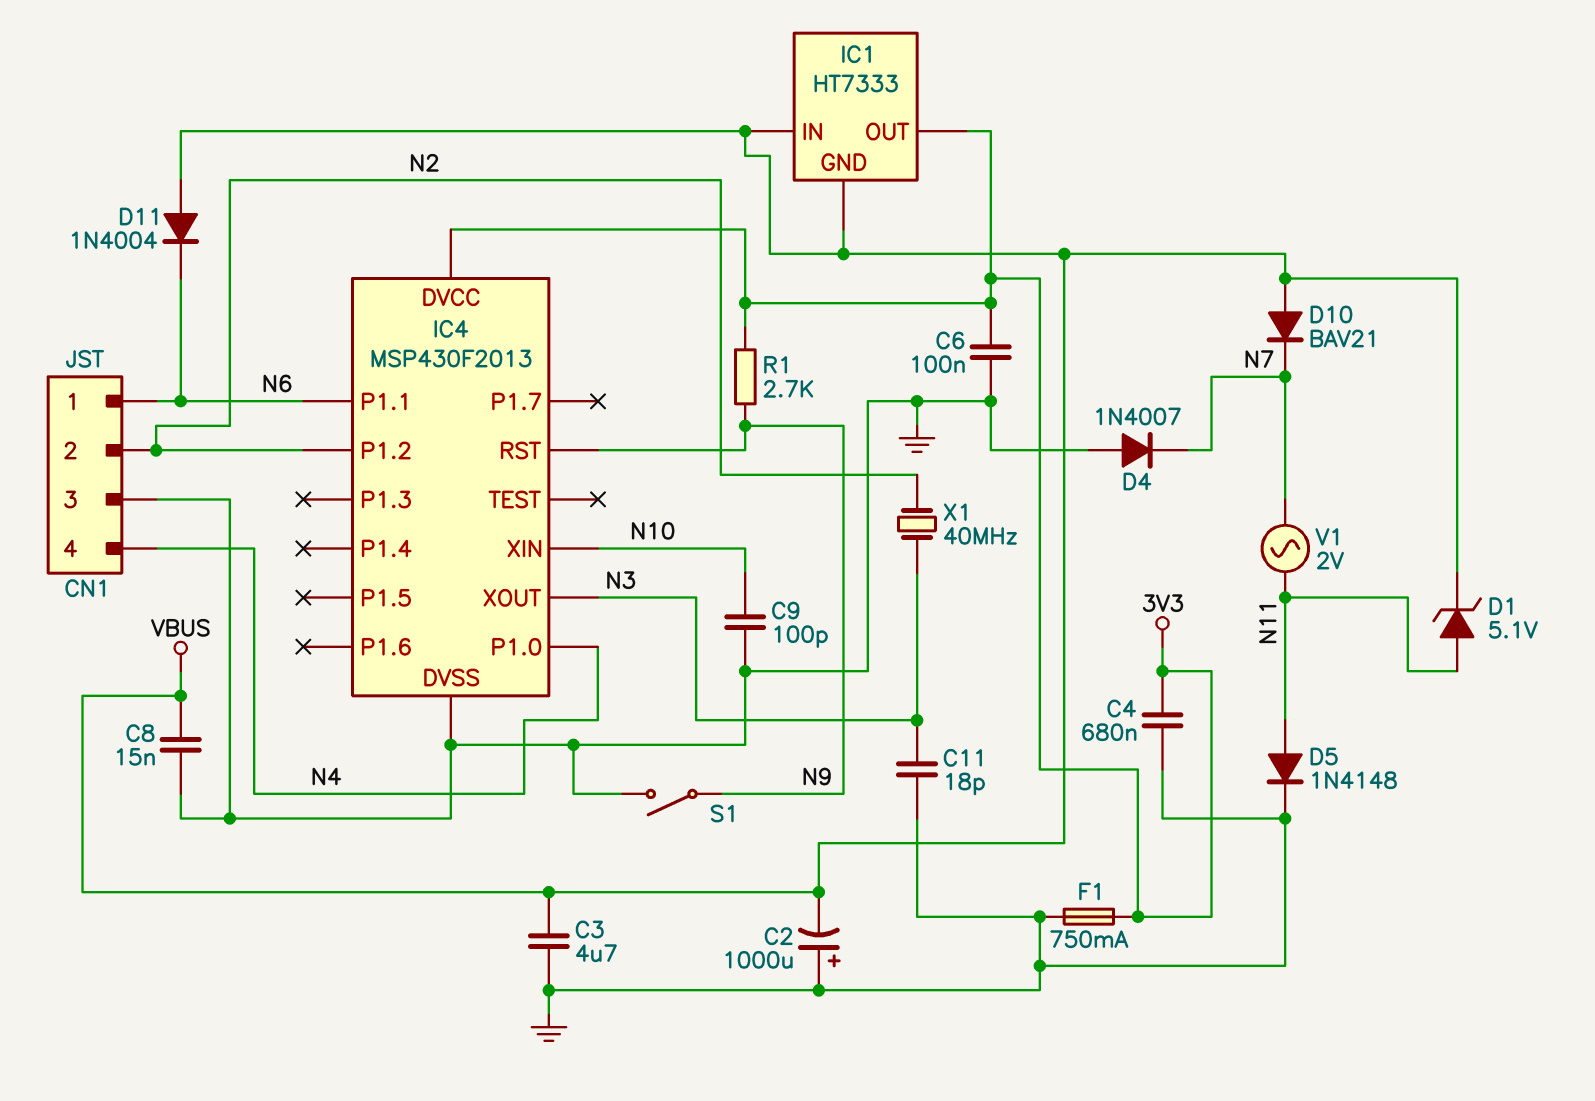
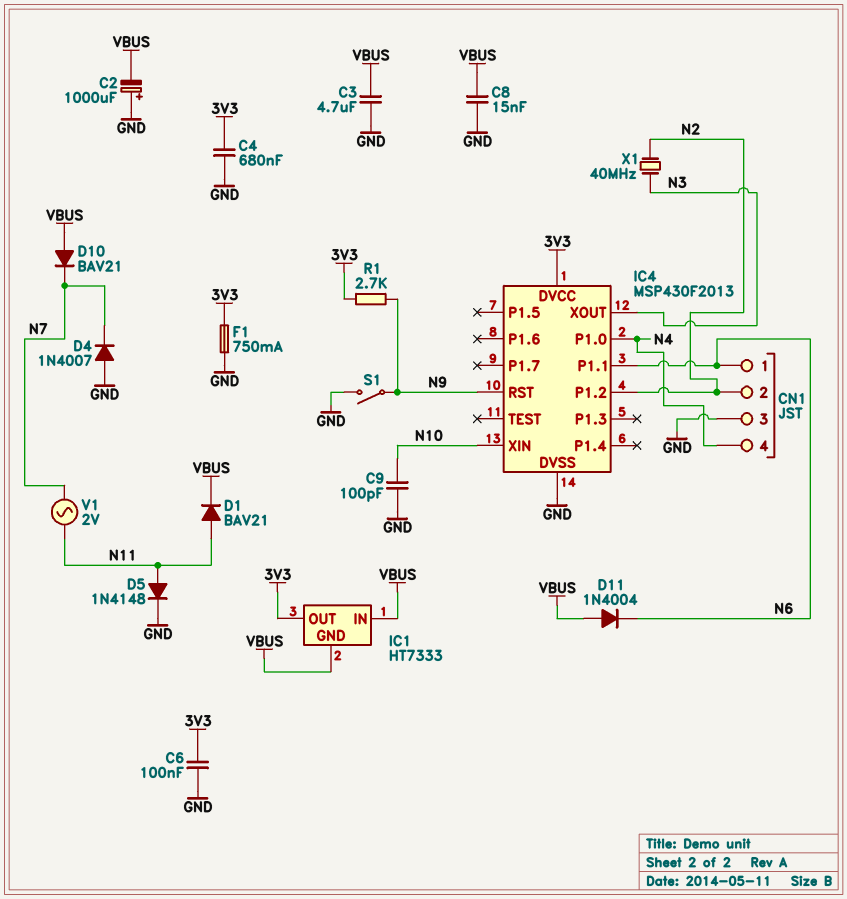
C11: 18pF (GND, N3) -> none
D1: zener 5.1V (A N11, K VBUS) -> diode BAV21 (A N11, K VBUS)

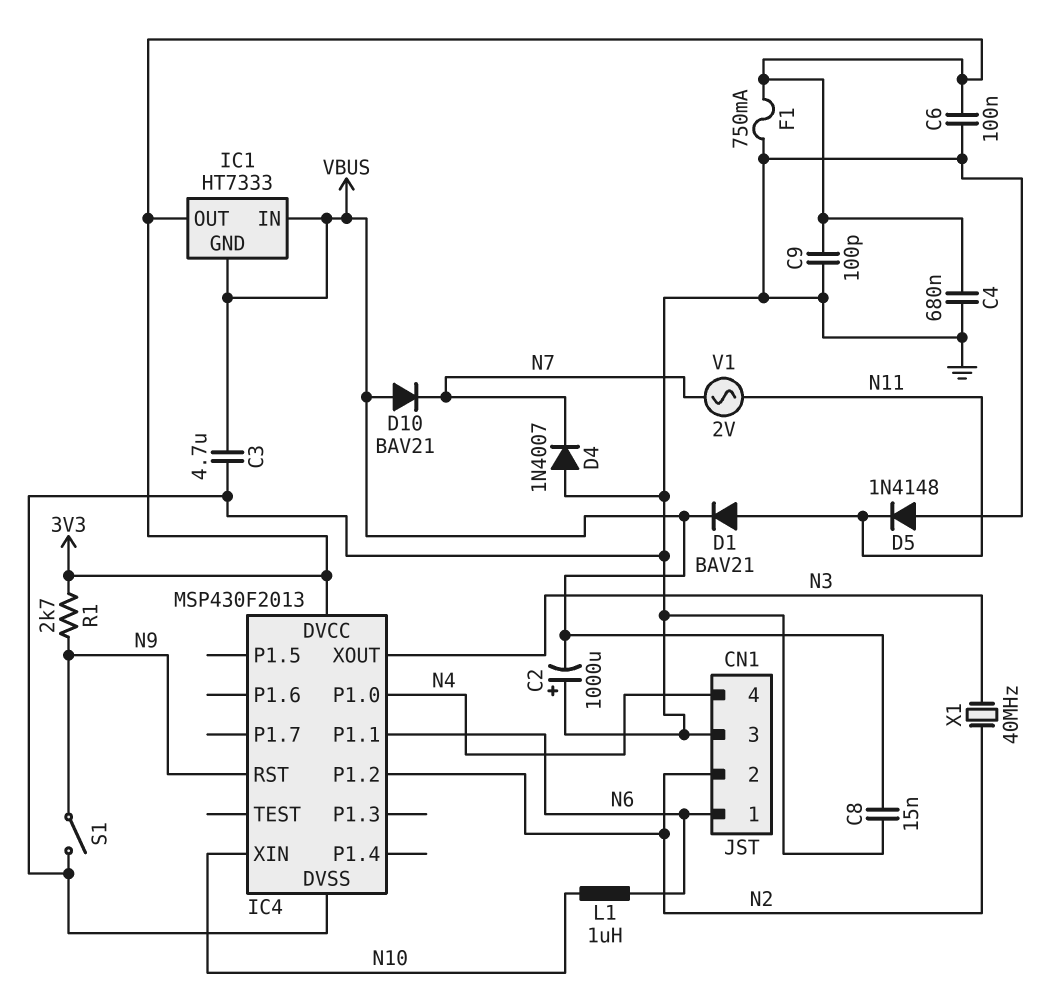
C9: 100pF (GND, N10) -> 100pF (3V3, GND)
D5: diode 1N4148 (A N11, K GND) -> diode 1N4148 (A GND, K N11)
D11: diode 1N4004 (A VBUS, K N6) -> none
L1: none -> 1uH (N6, N10)

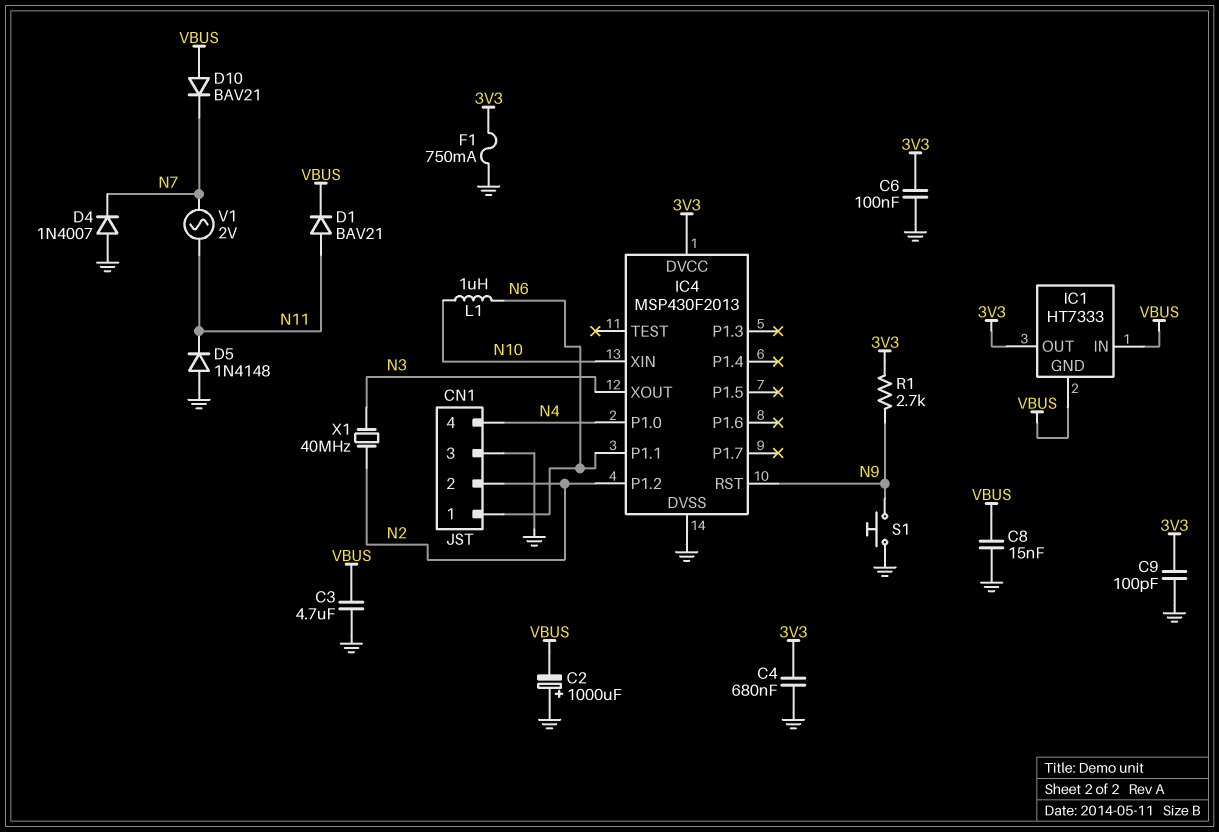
S1: switch (GND, N9) -> button (GND, N9)

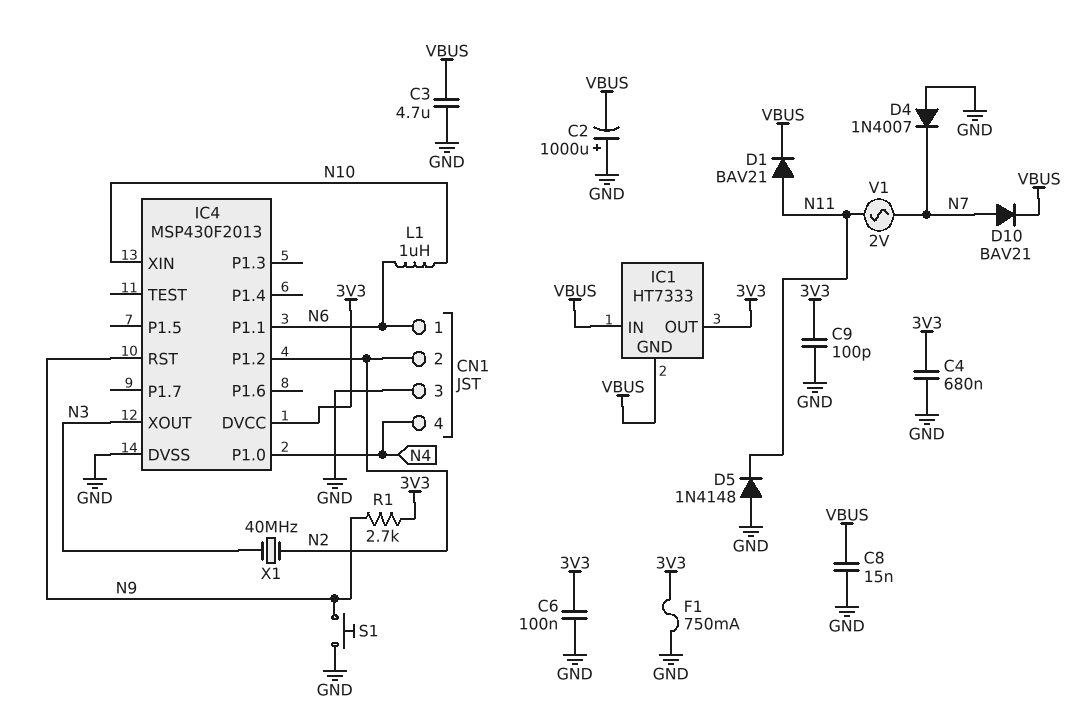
D10: diode BAV21 (A VBUS, K N7) -> diode BAV21 (A N7, K VBUS)

